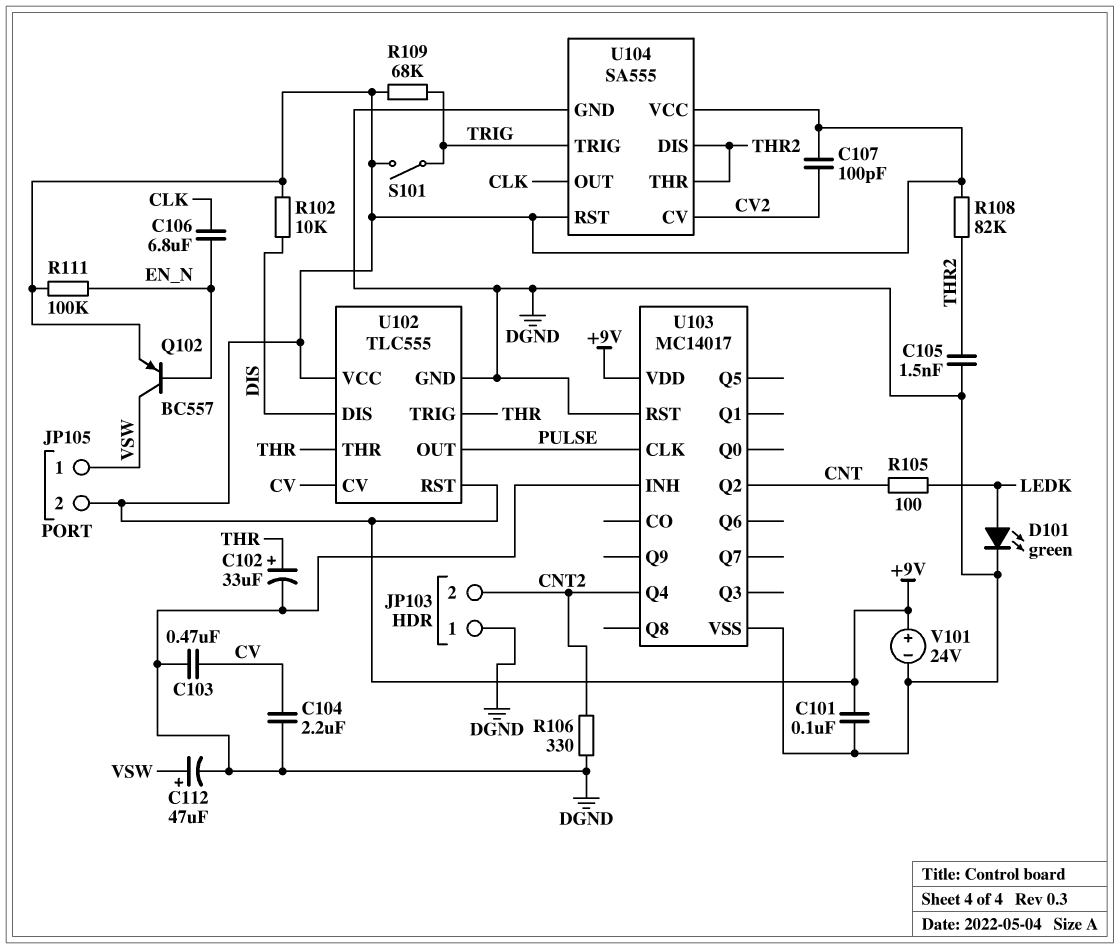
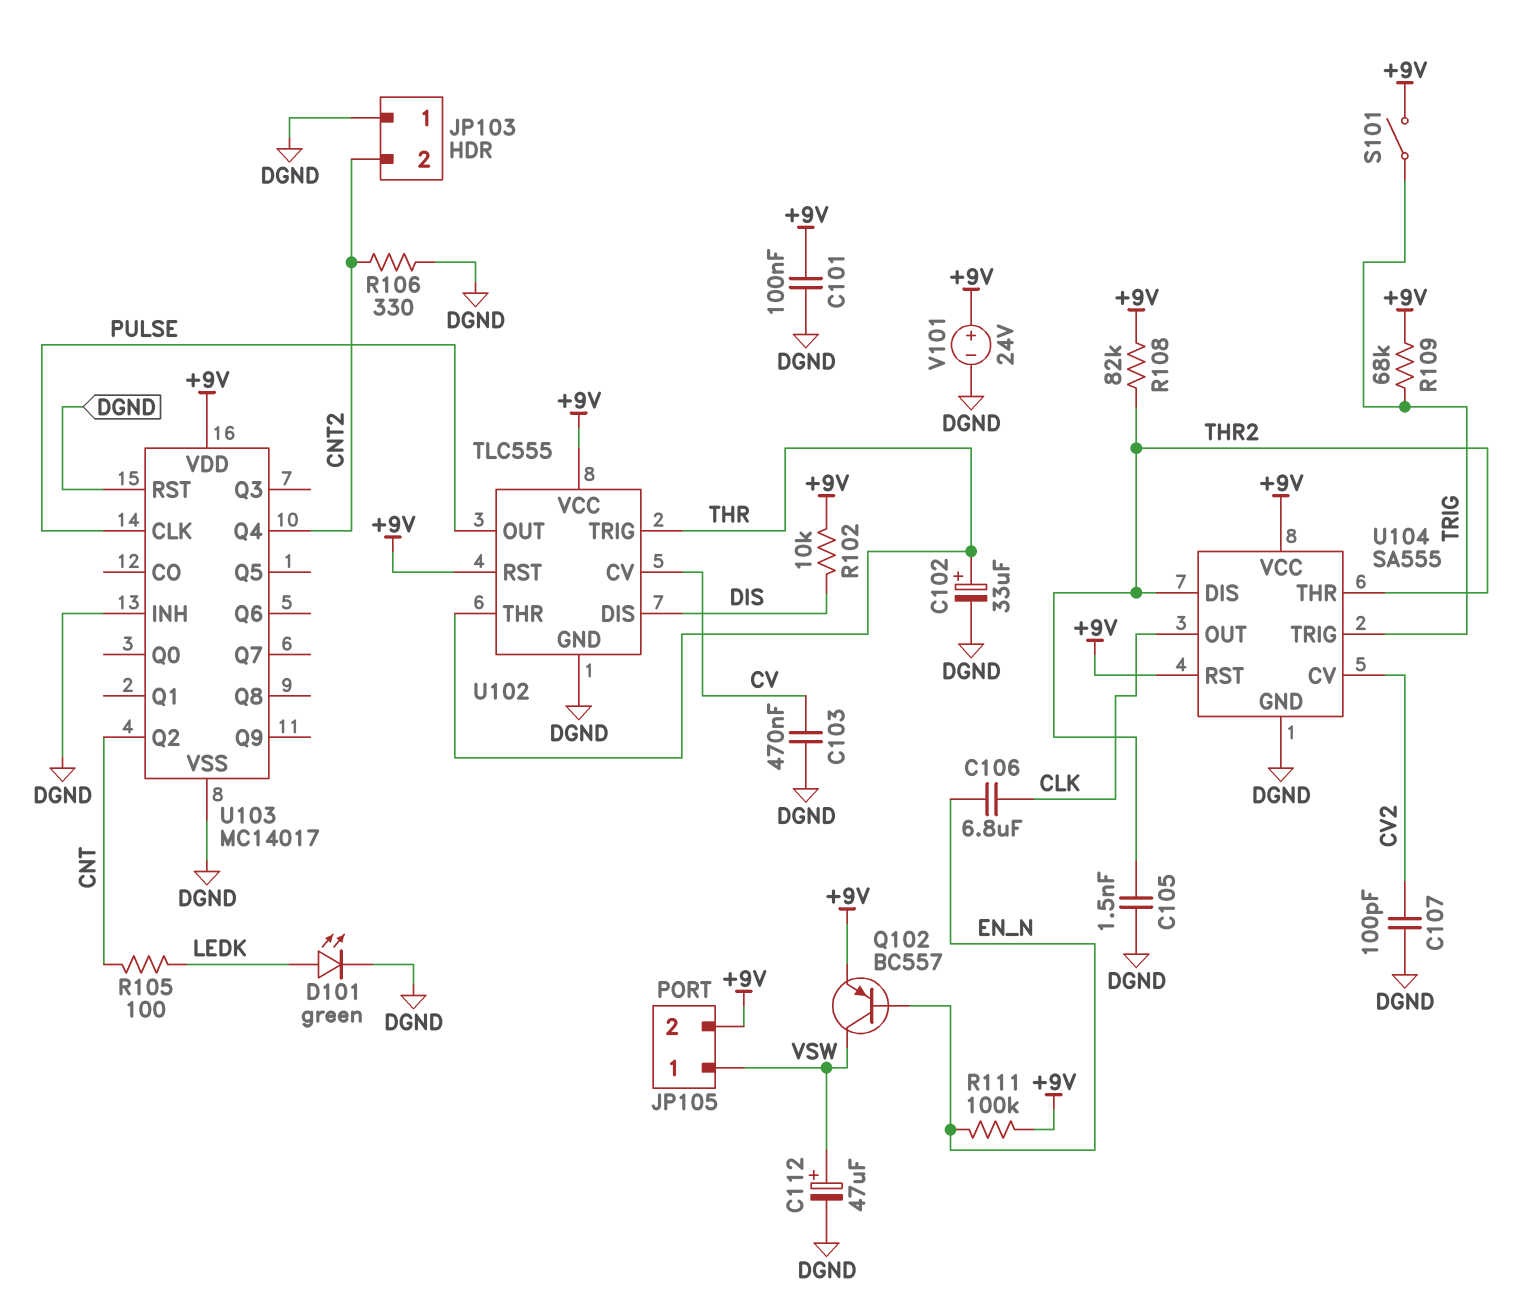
C104: 2.2uF (CV, DGND) -> none
C107: 100pF (+9V, CV2) -> 100pF (CV2, DGND)

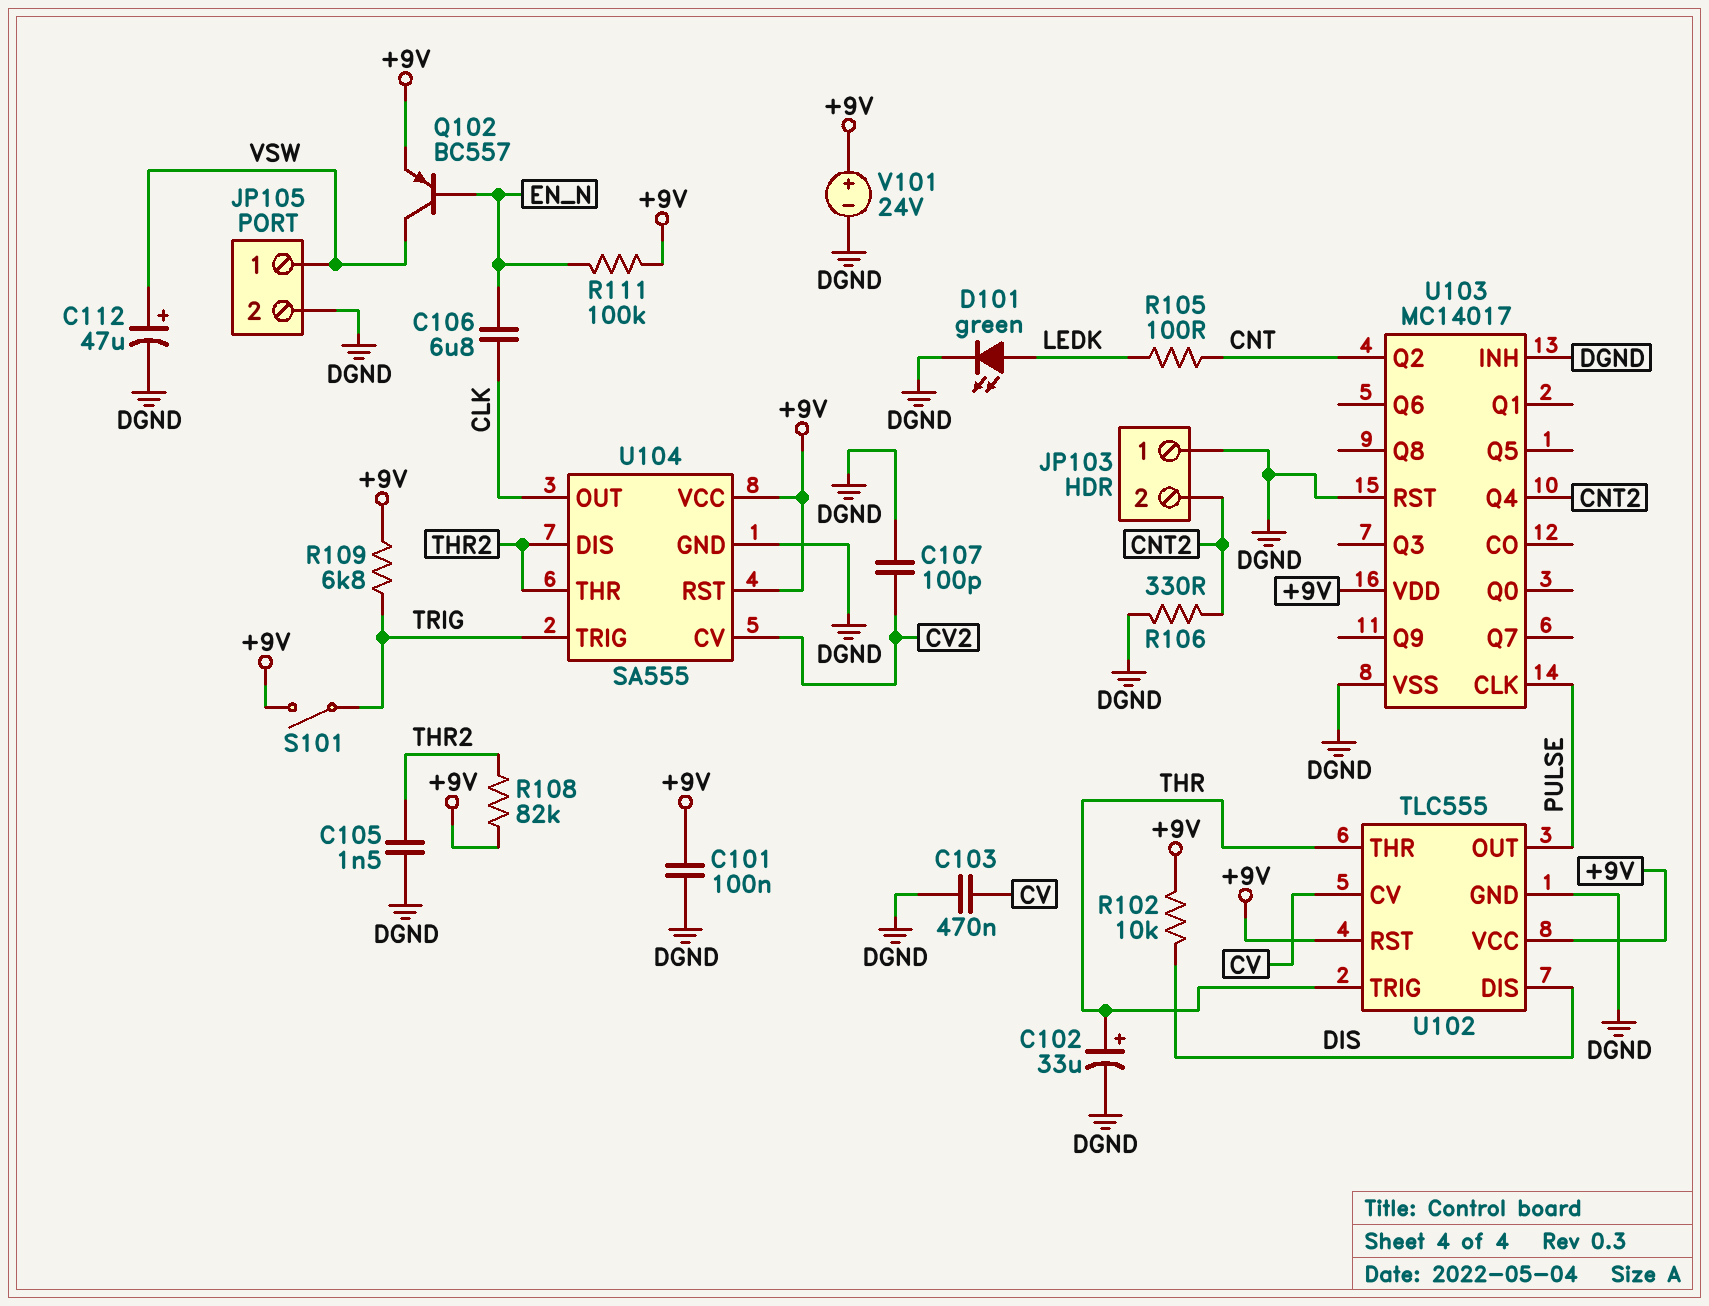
JP105 pin 2: +9V -> DGND
R109: 68k (+9V, TRIG) -> 6.8k (+9V, TRIG)

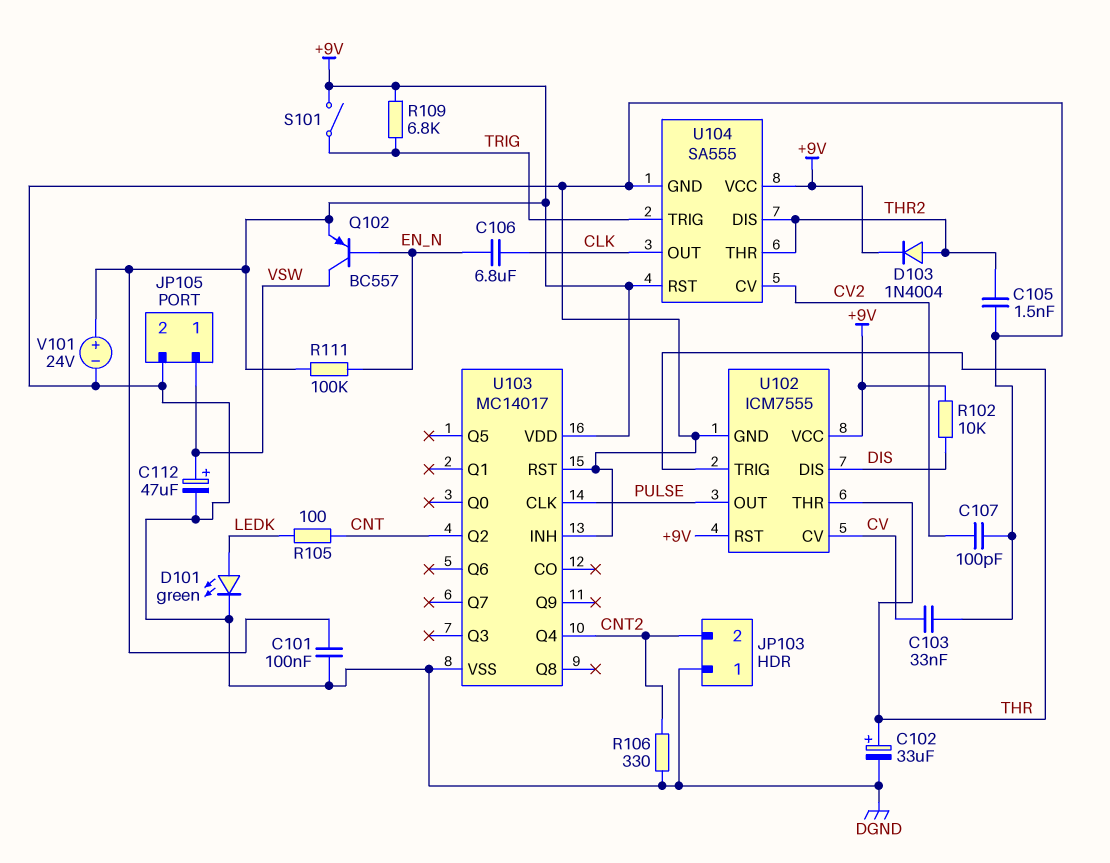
C103: 470nF (CV, DGND) -> 33nF (CV, DGND)
D103: none -> diode 1N4004 (A THR2, K +9V)
R108: 82k (+9V, THR2) -> none
U102: TLC555 -> ICM7555

